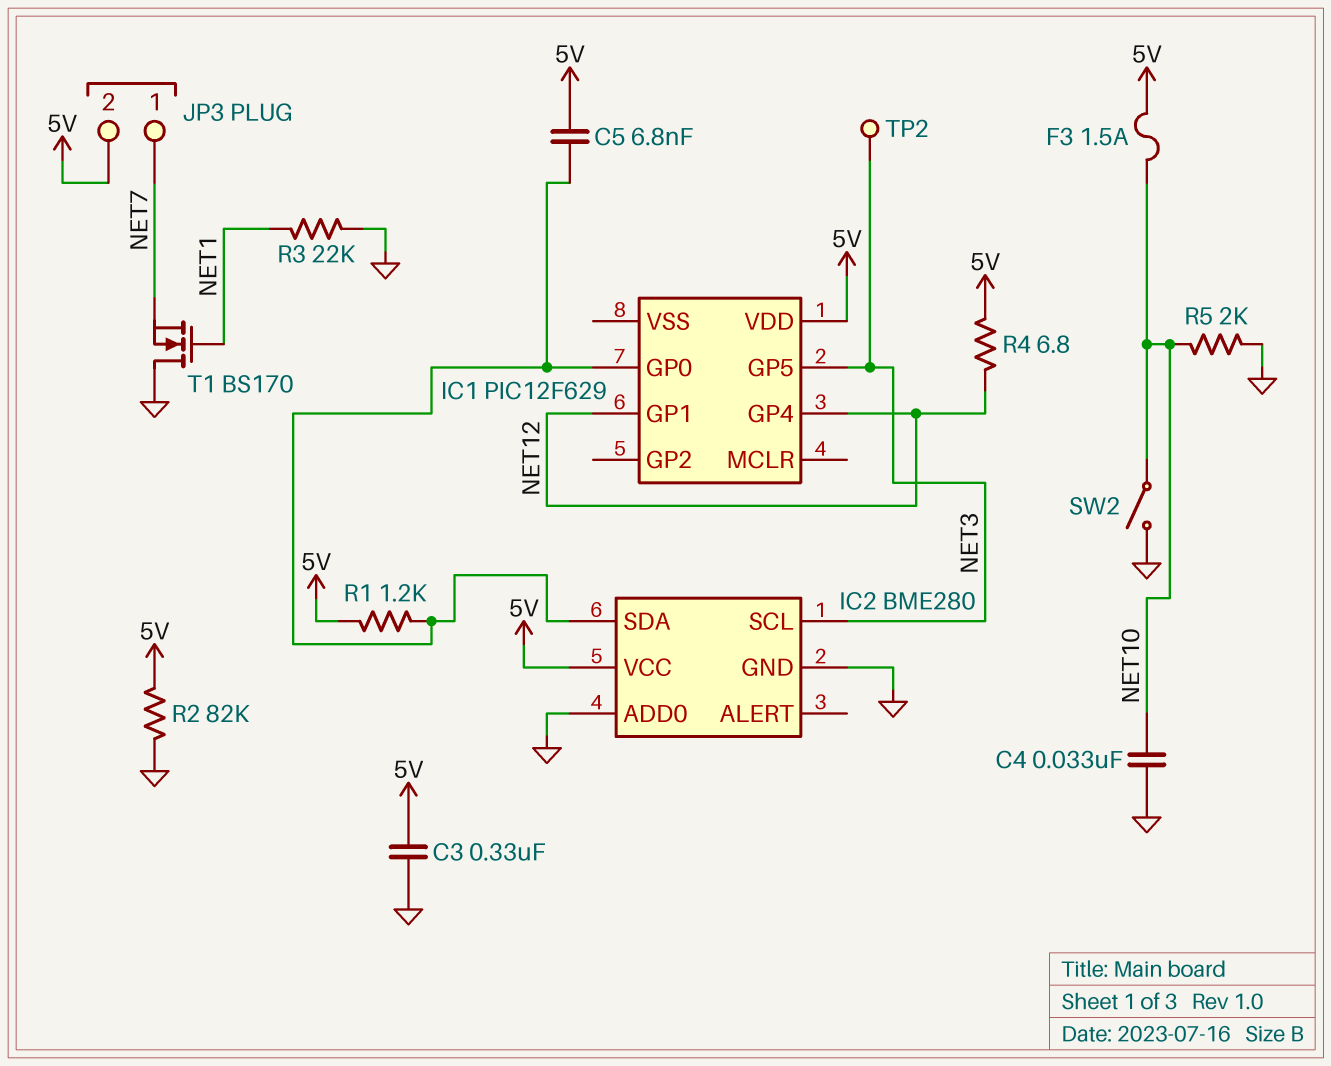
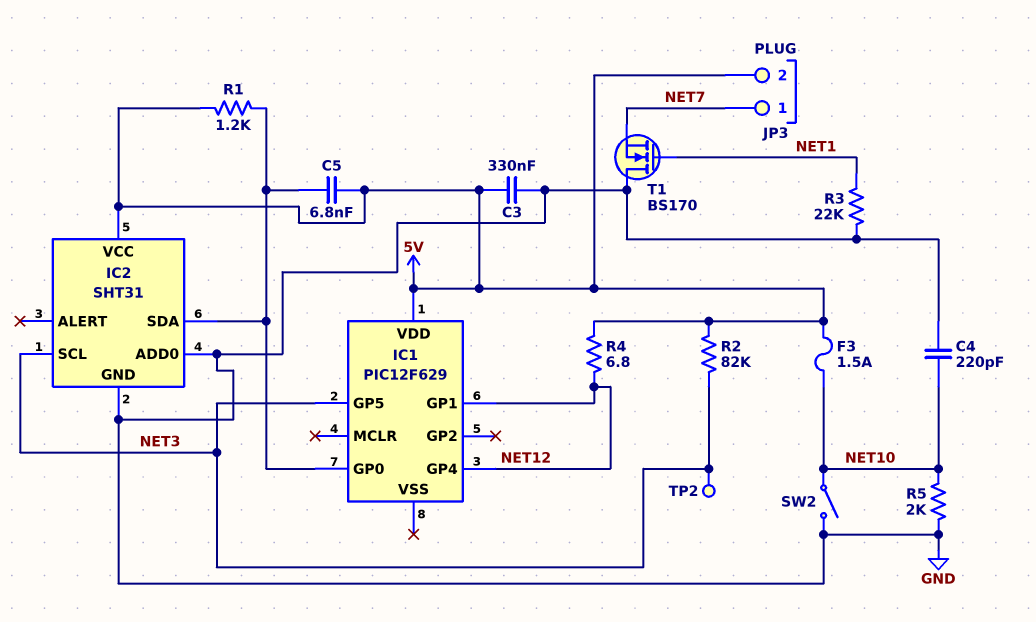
C4: 33nF (GND, NET10) -> 220pF (GND, NET10)
IC2: BME280 -> SHT31
R2: 82k (5V, GND) -> 82k (5V, NET3)

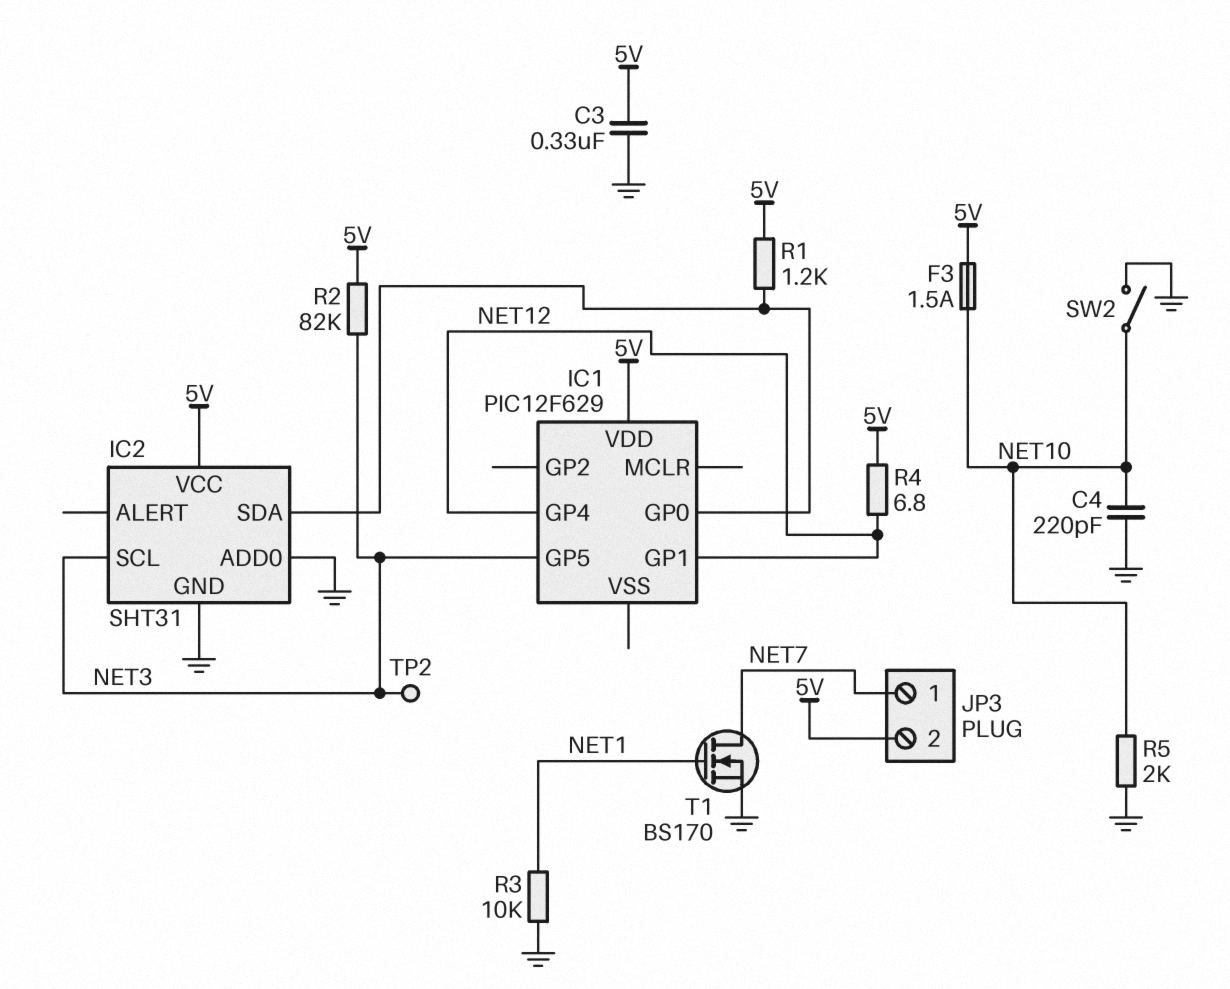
C5: 6.8nF (5V, IC1/GP0) -> none
R3: 22k (GND, NET1) -> 10k (GND, NET1)
T1: NMOS BS170 (G NET1, D GND, S NET7) -> NMOS BS170 (G NET1, D NET7, S GND)

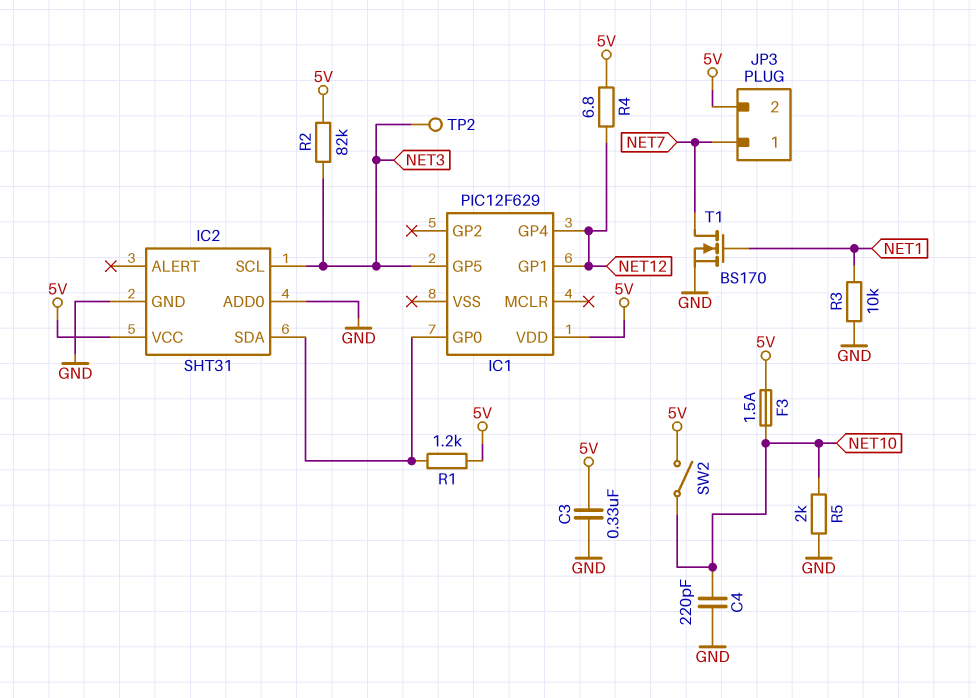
SW2: switch (GND, NET10) -> switch (5V, NET10)

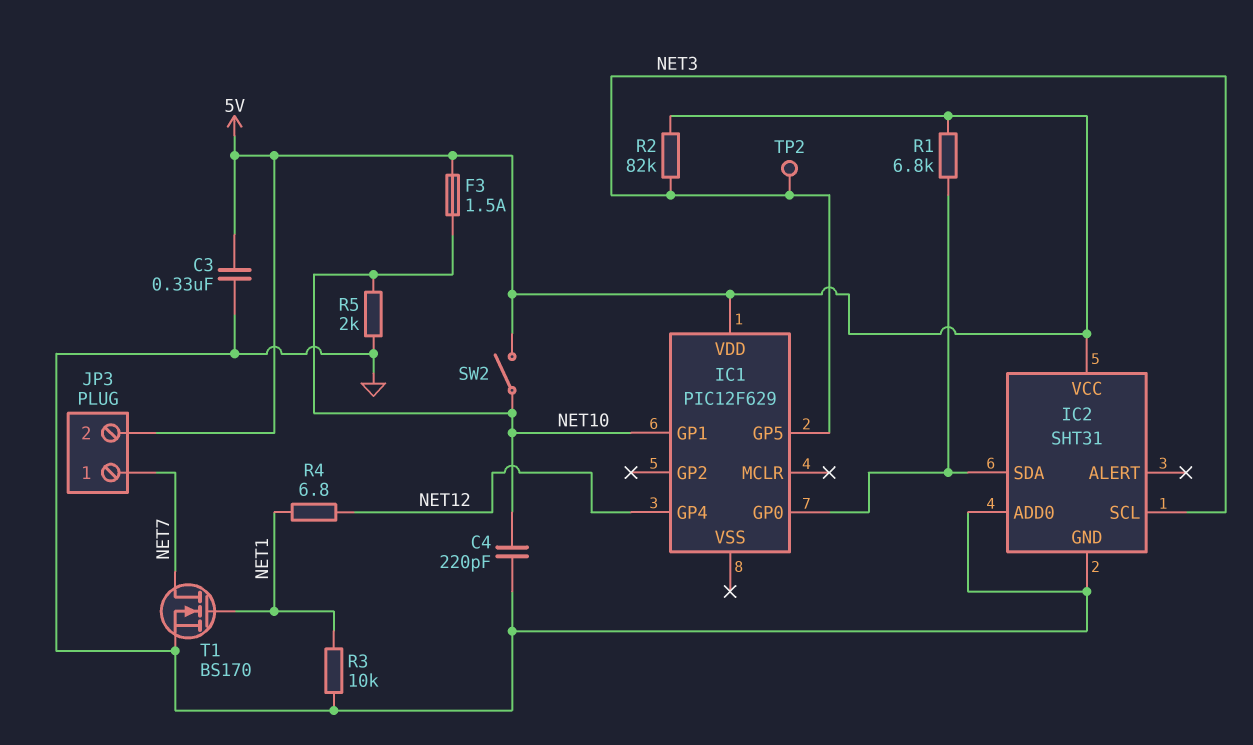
IC1 pin GP1: NET12 -> NET10
R1: 1.2k (5V, IC1/GP0) -> 6.8k (5V, IC1/GP0)
R4: 6.8 (5V, NET12) -> 6.8 (NET1, NET12)

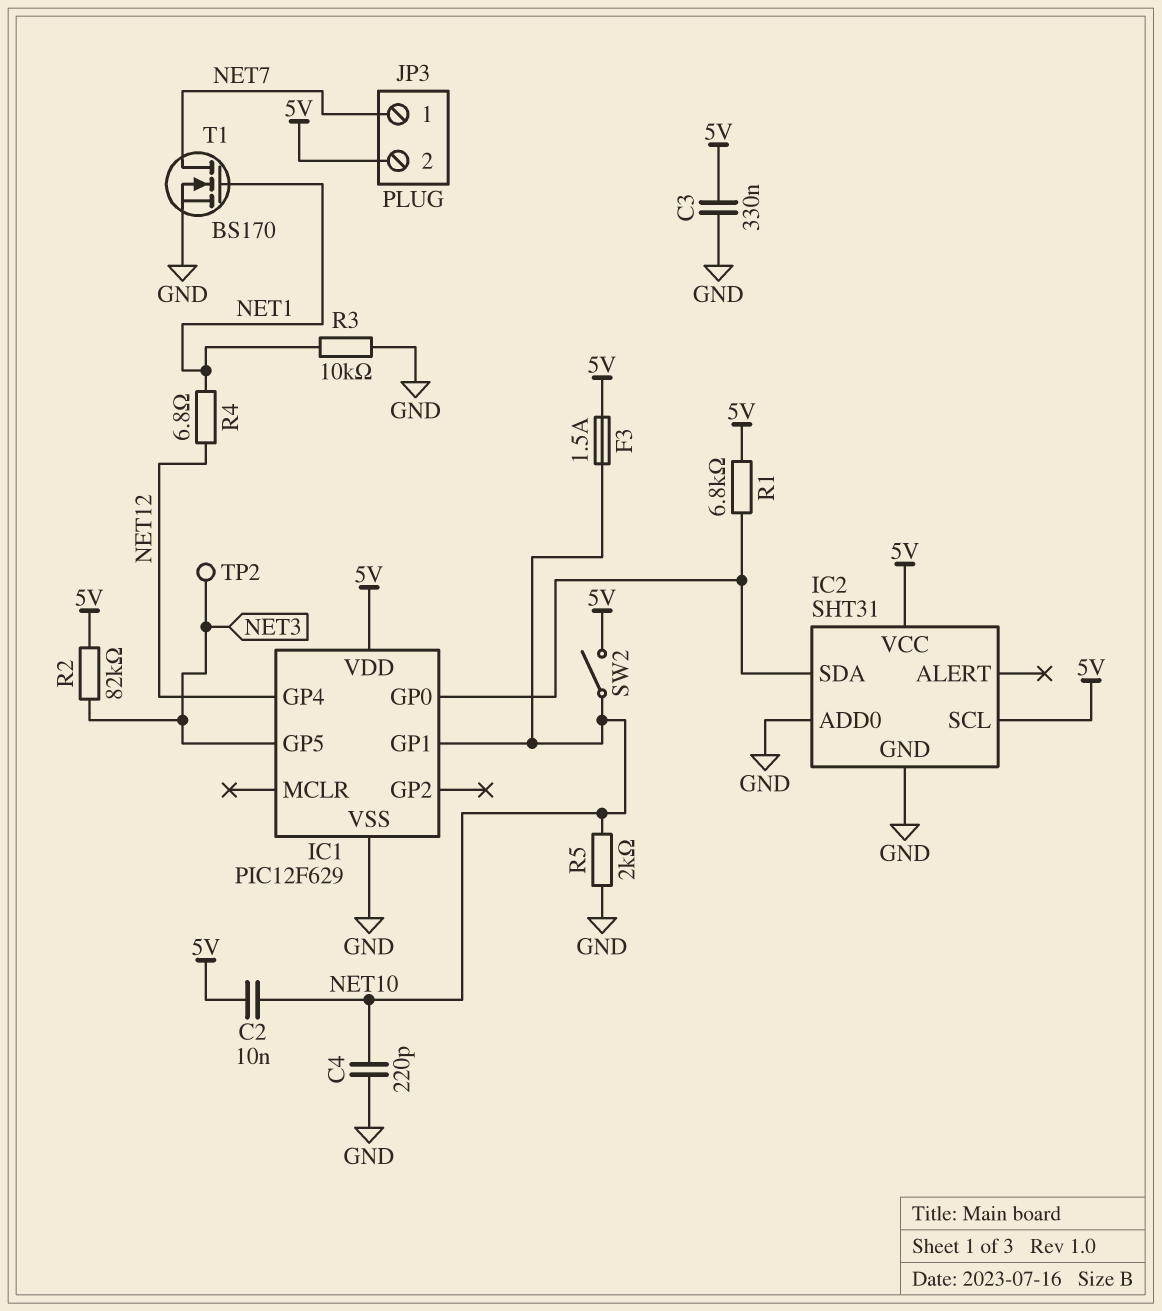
C2: none -> 10nF (5V, NET10)
IC1 pin VSS: none -> GND
IC2 pin SCL: NET3 -> 5V

